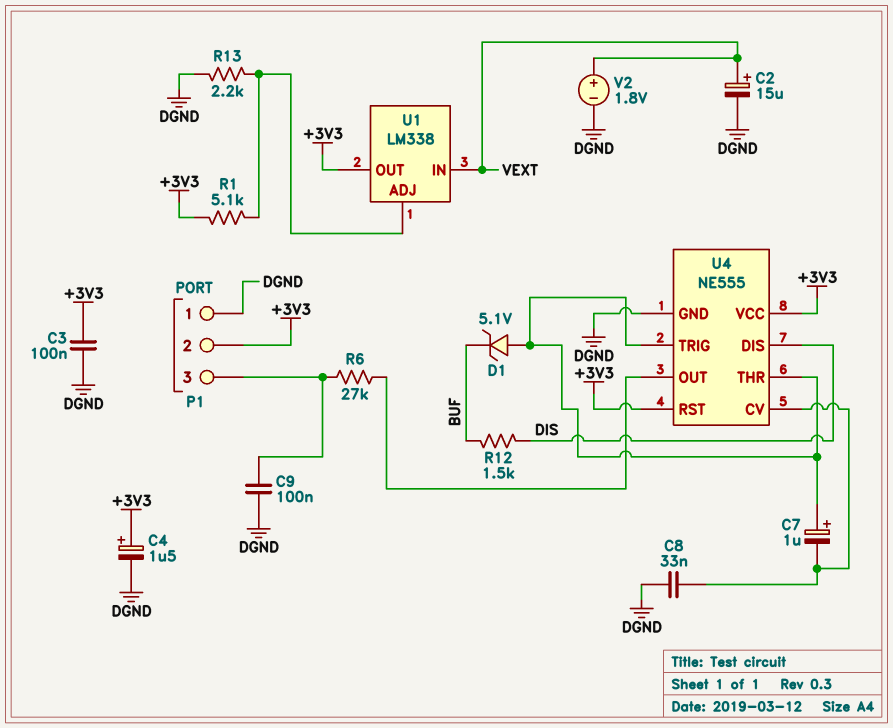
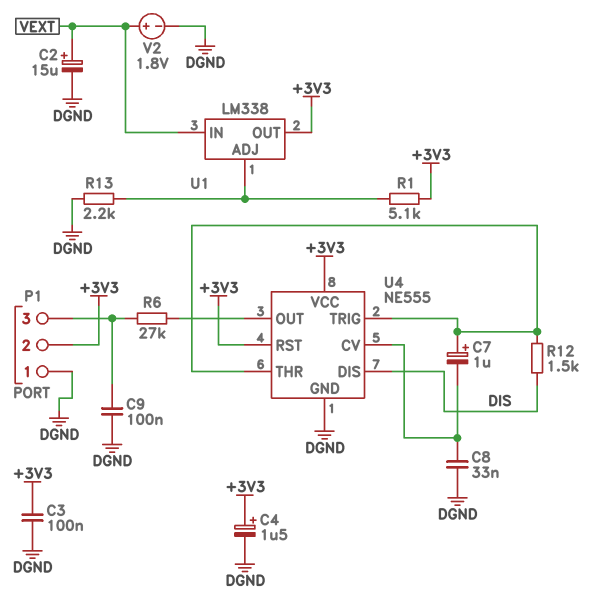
D1: zener 5.1V (A U4/THR, K BUF) -> none
R12: 1.5k (BUF, DIS) -> 1.5k (DIS, U4/THR)

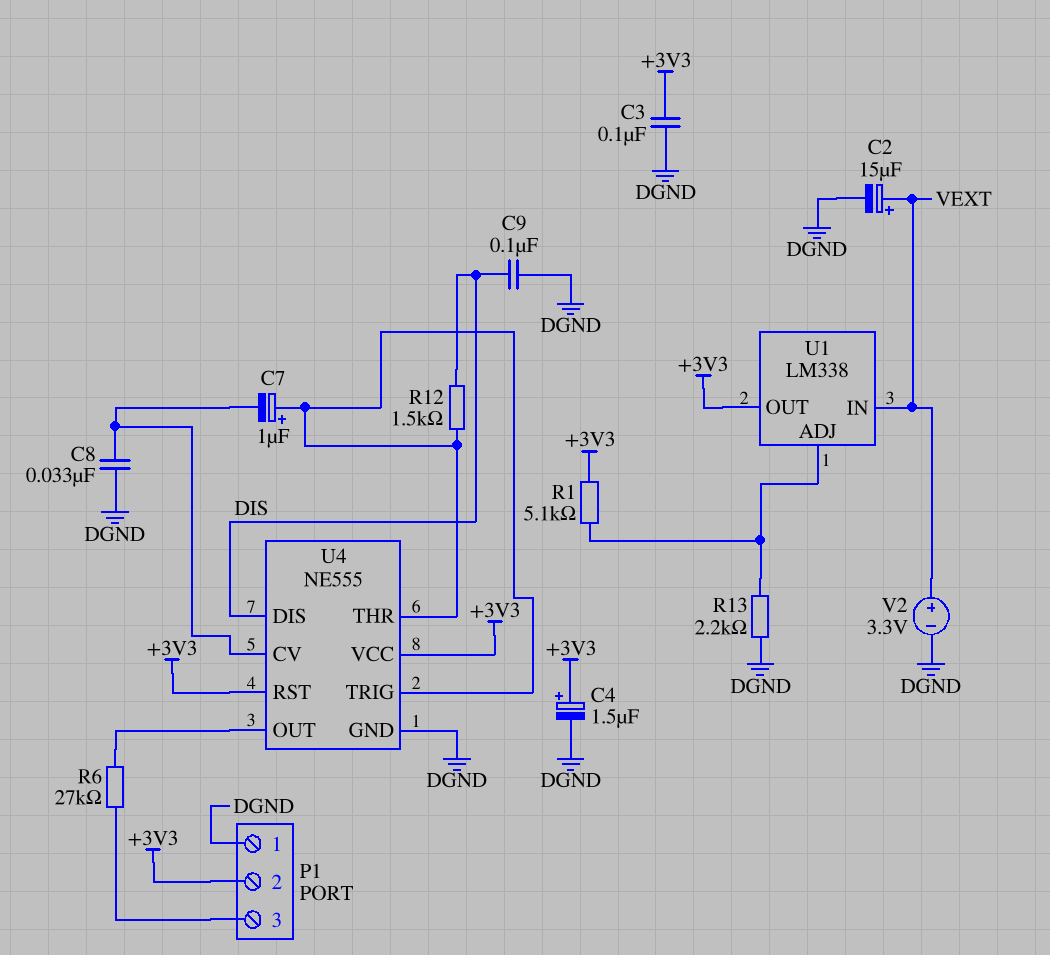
C9: 100nF (DGND, P1/3) -> 100nF (DGND, DIS)
V2: 1.8V (plus VEXT, minus DGND) -> 3.3V (plus VEXT, minus DGND)

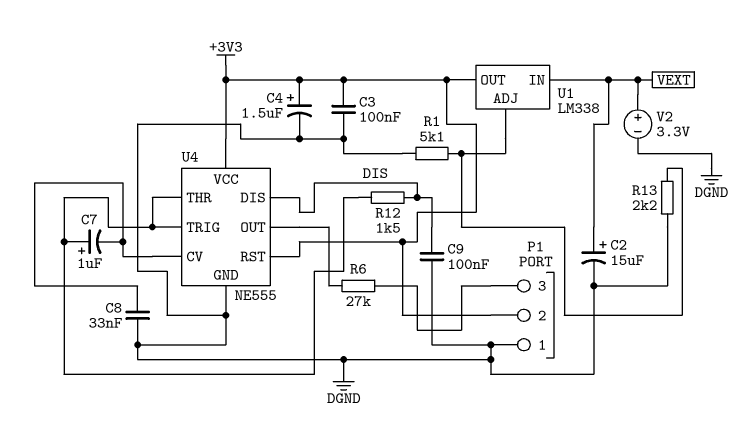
R1: 5.1k (+3V3, U1/ADJ) -> 5.1k (DGND, U1/ADJ)

